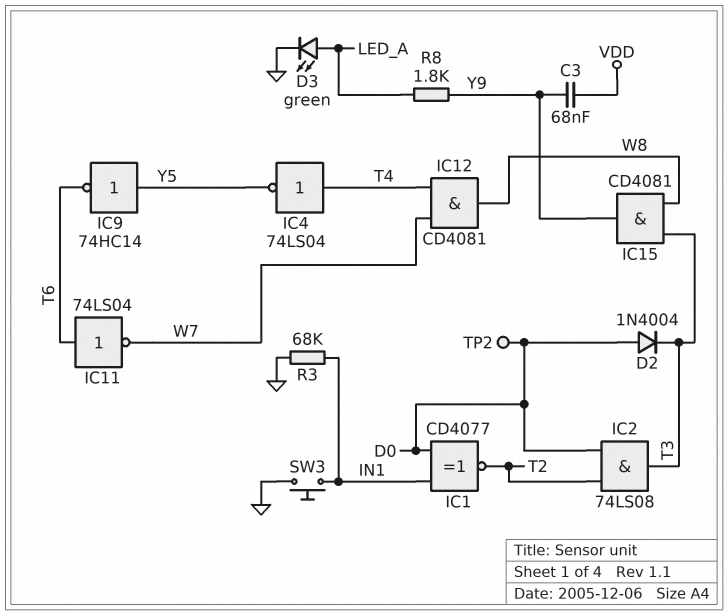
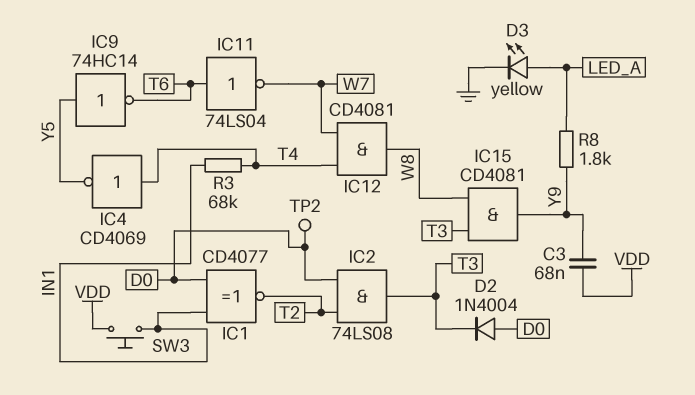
D3: LED green (A LED_A, K GND) -> LED yellow (A LED_A, K GND)
IC4: NOT 74LS04 (in T4, out Y5) -> NOT CD4069 (in T4, out Y5)
R3: 68k (GND, IN1) -> 68k (IN1, T4)
SW3: button (GND, IN1) -> button (IN1, VDD)

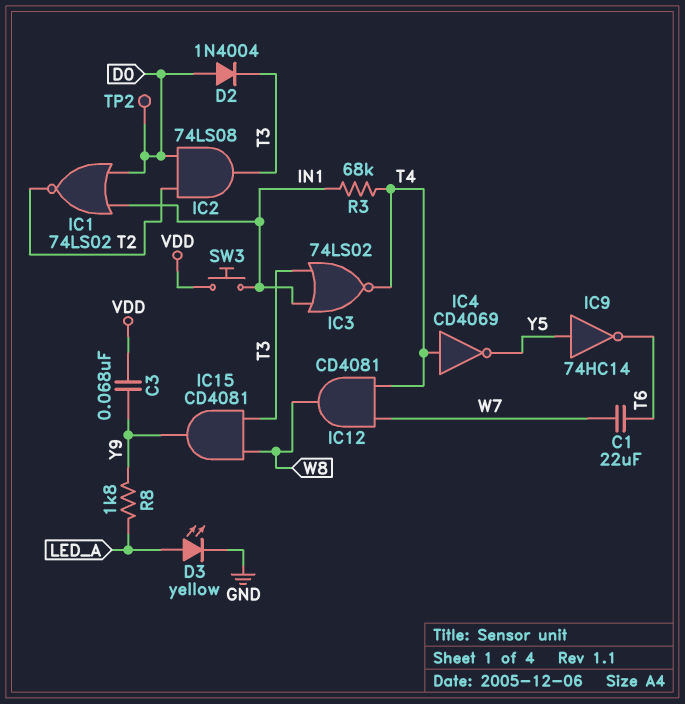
C1: none -> 22uF (T6, W7)
IC1: XNOR CD4077 (in D0, in IN1, out T2) -> NOR 74LS02 (in D0, in IN1, out T2)
IC3: none -> NOR 74LS02 (in IN1, in T3, out T4)
IC11: NOT 74LS04 (in T6, out W7) -> none

